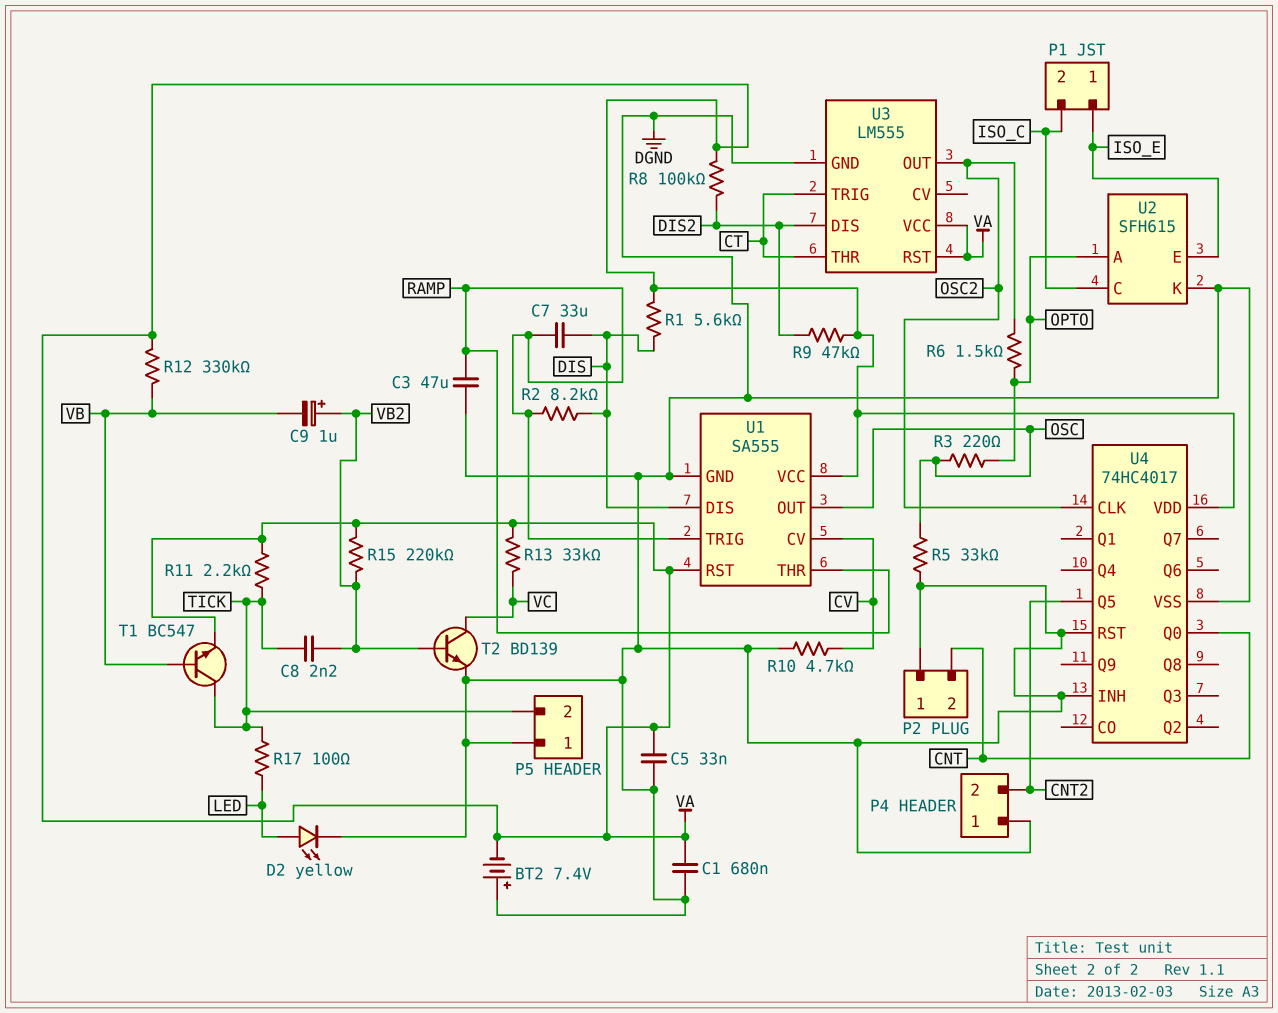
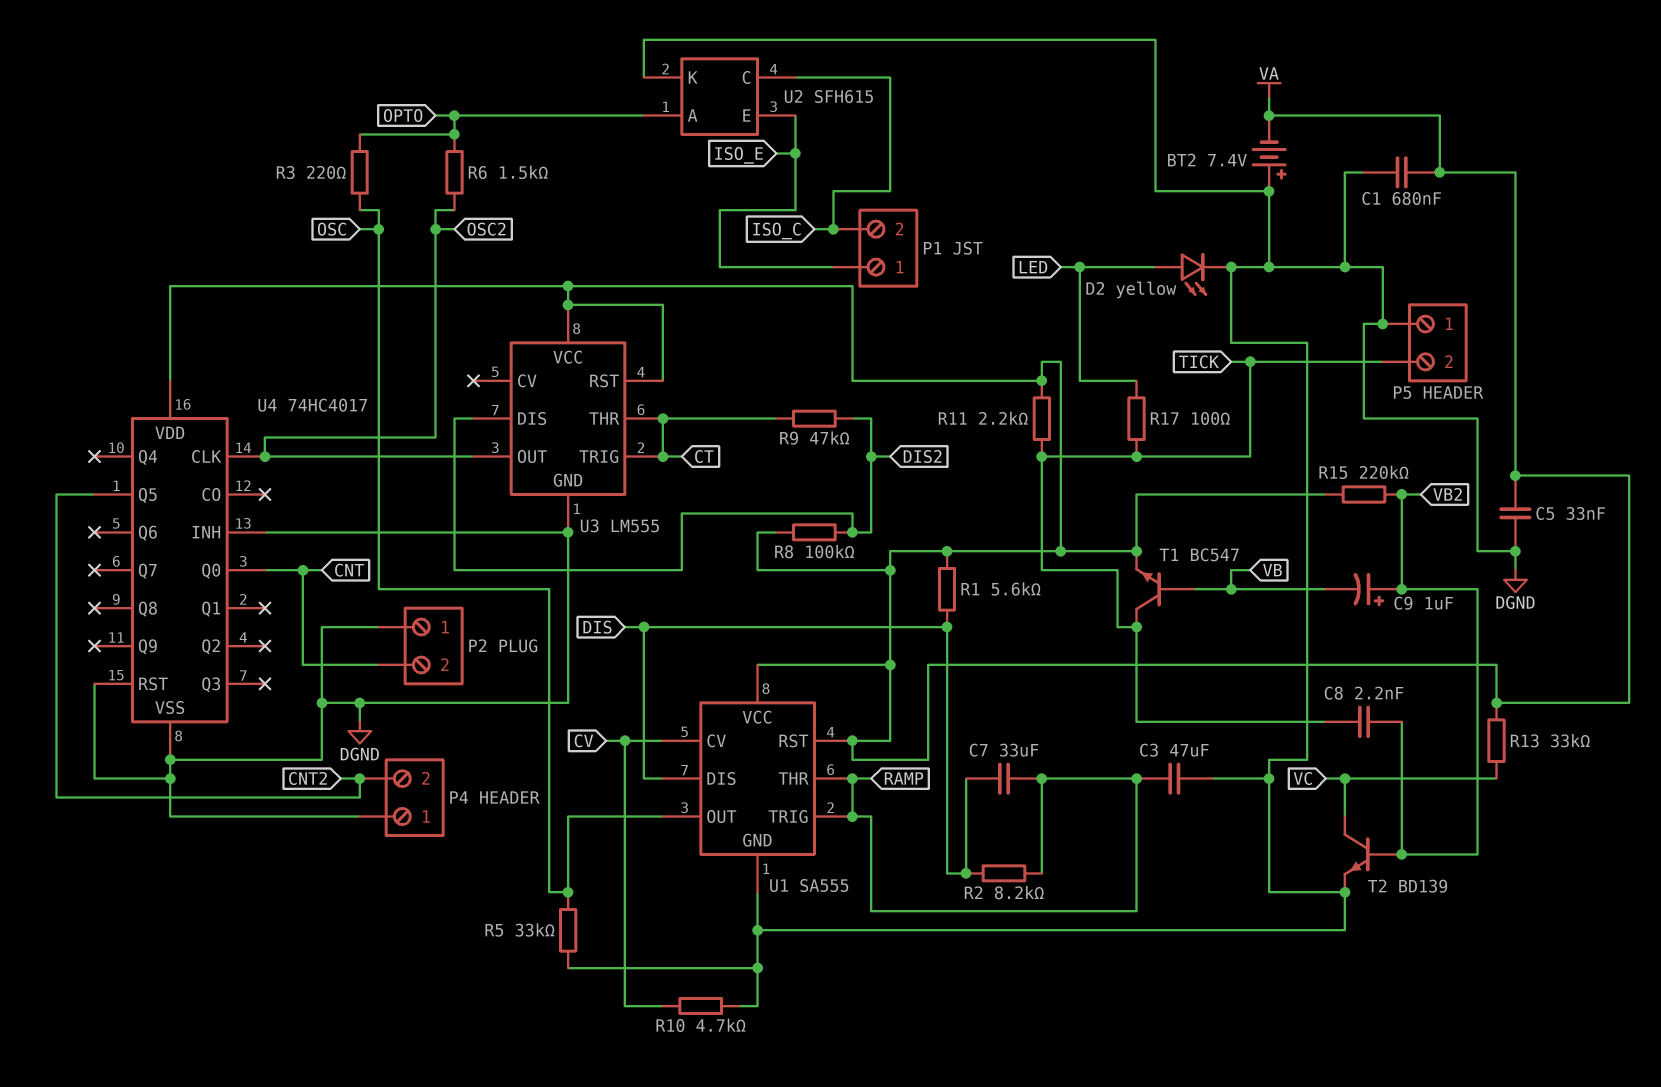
R9: 47k (DIS2, VA) -> 47k (CT, DIS2)
R12: 330k (VA, VB) -> none

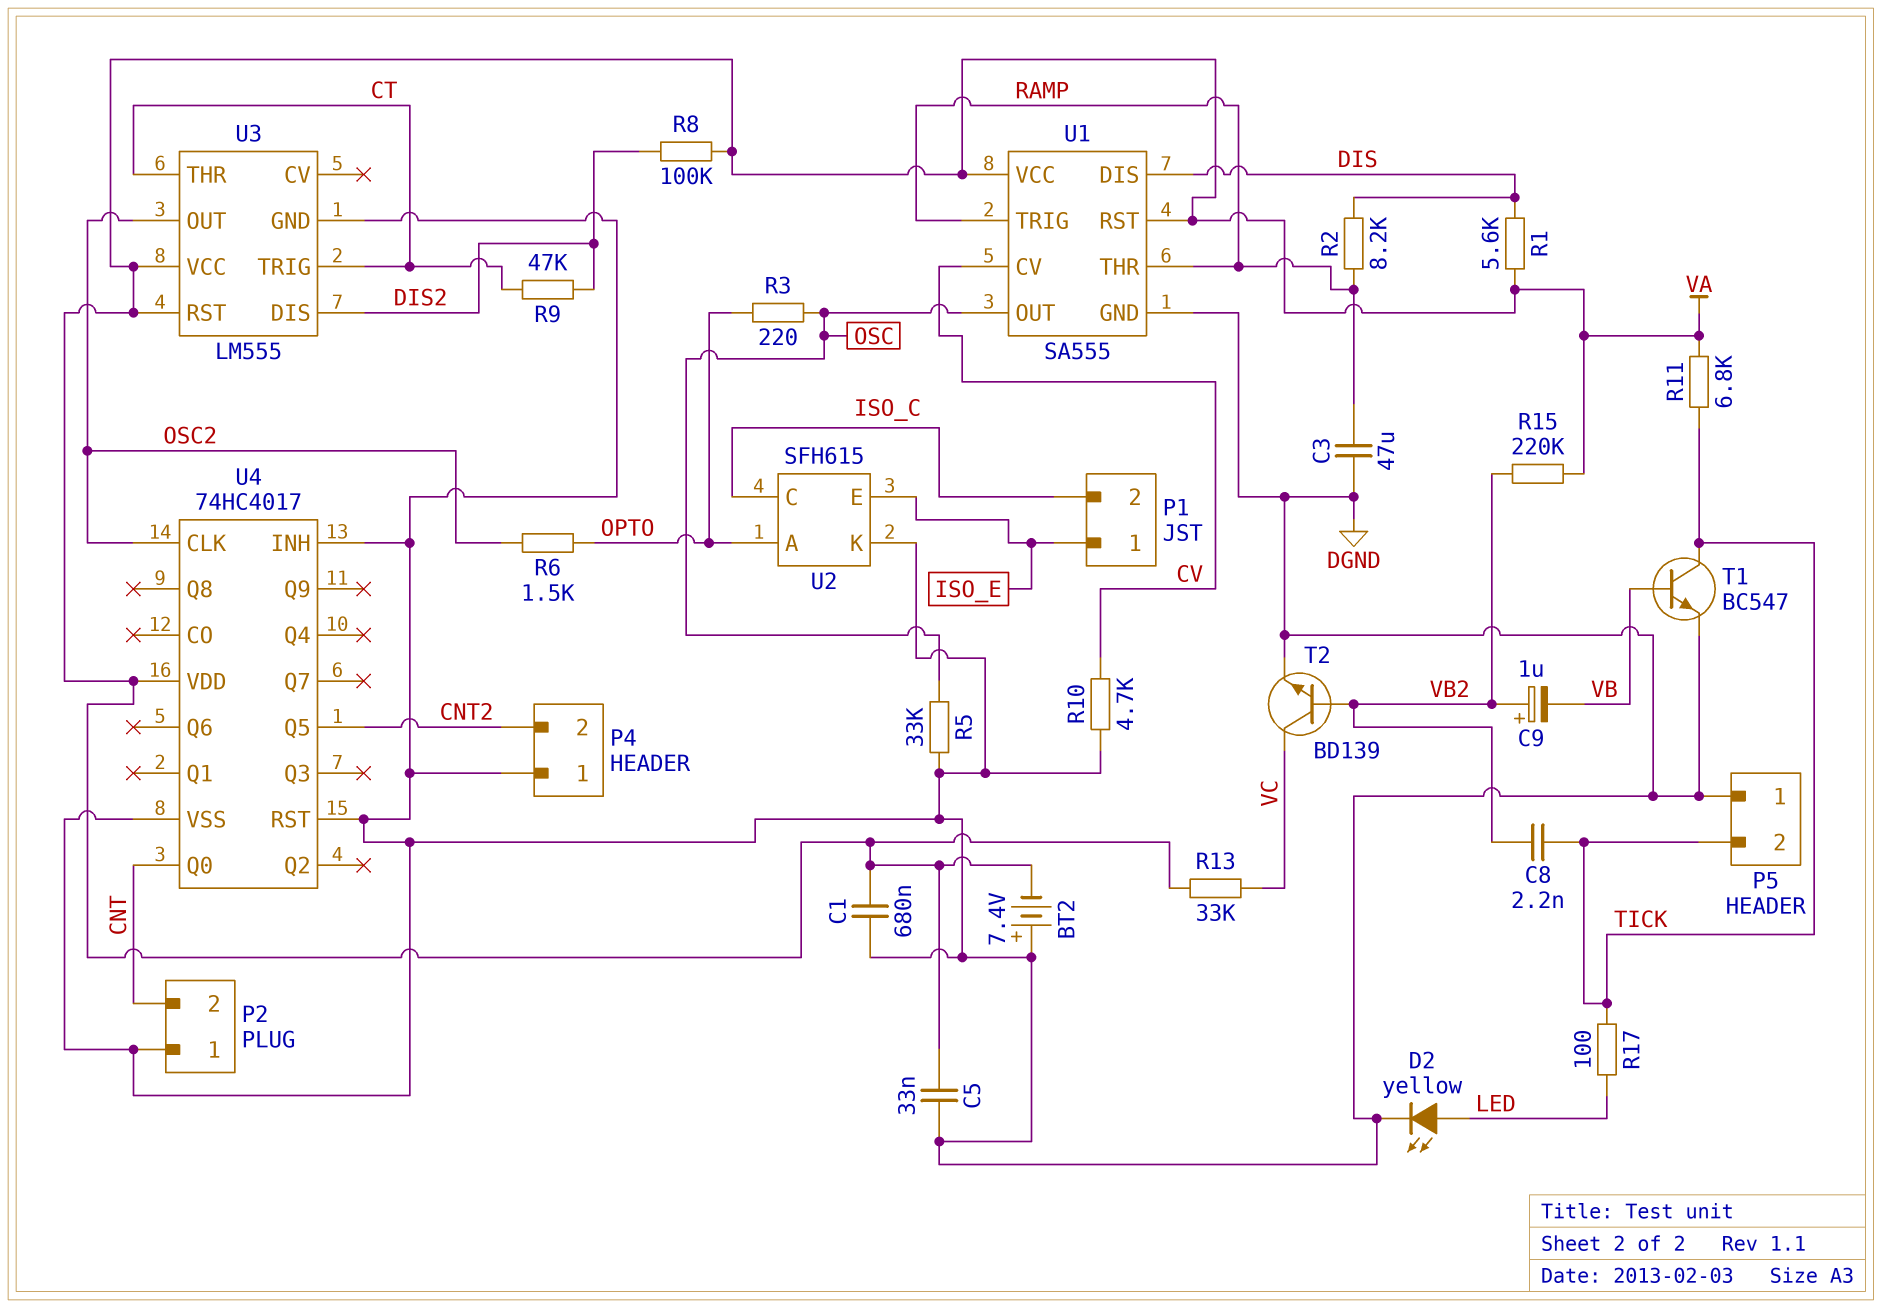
C7: 33uF (DIS, RAMP) -> none
R11: 2.2k (TICK, VA) -> 6.8k (TICK, VA)
T1: NPN BC547 (B VB, C TICK, E VA) -> NPN BC547 (B VB, C TICK, E DGND)

